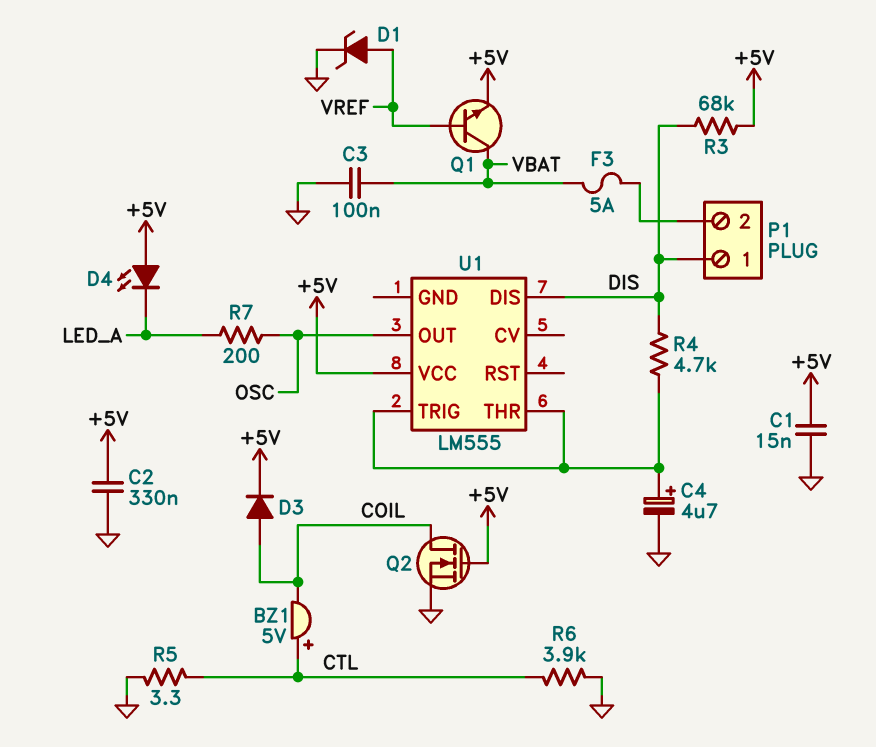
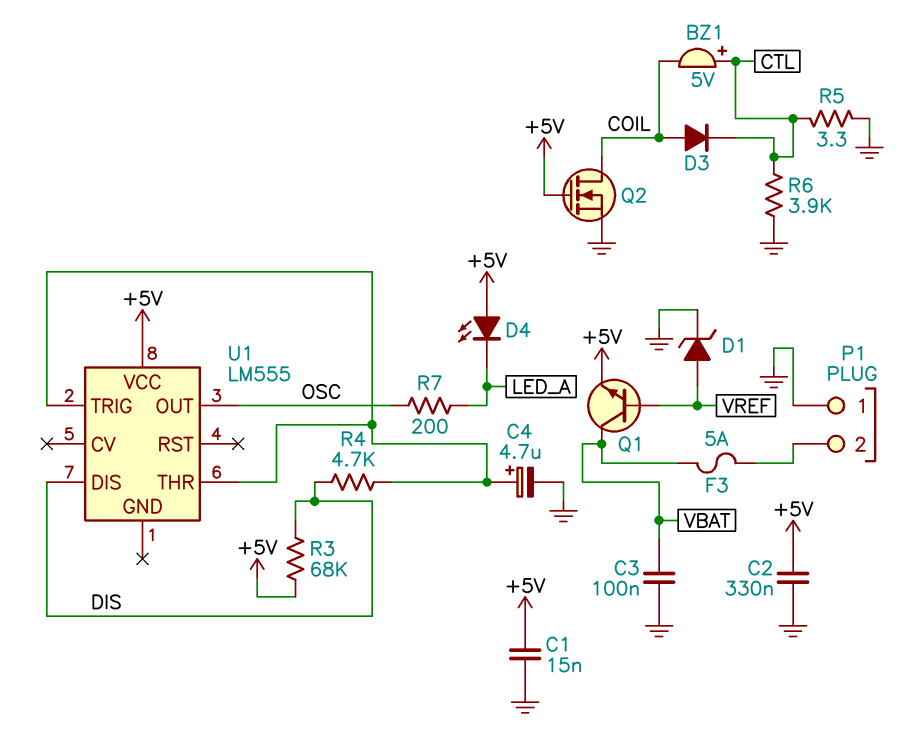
D3: diode (A COIL, K +5V) -> diode (A COIL, K CTL)
P1 pin 1: DIS -> GND

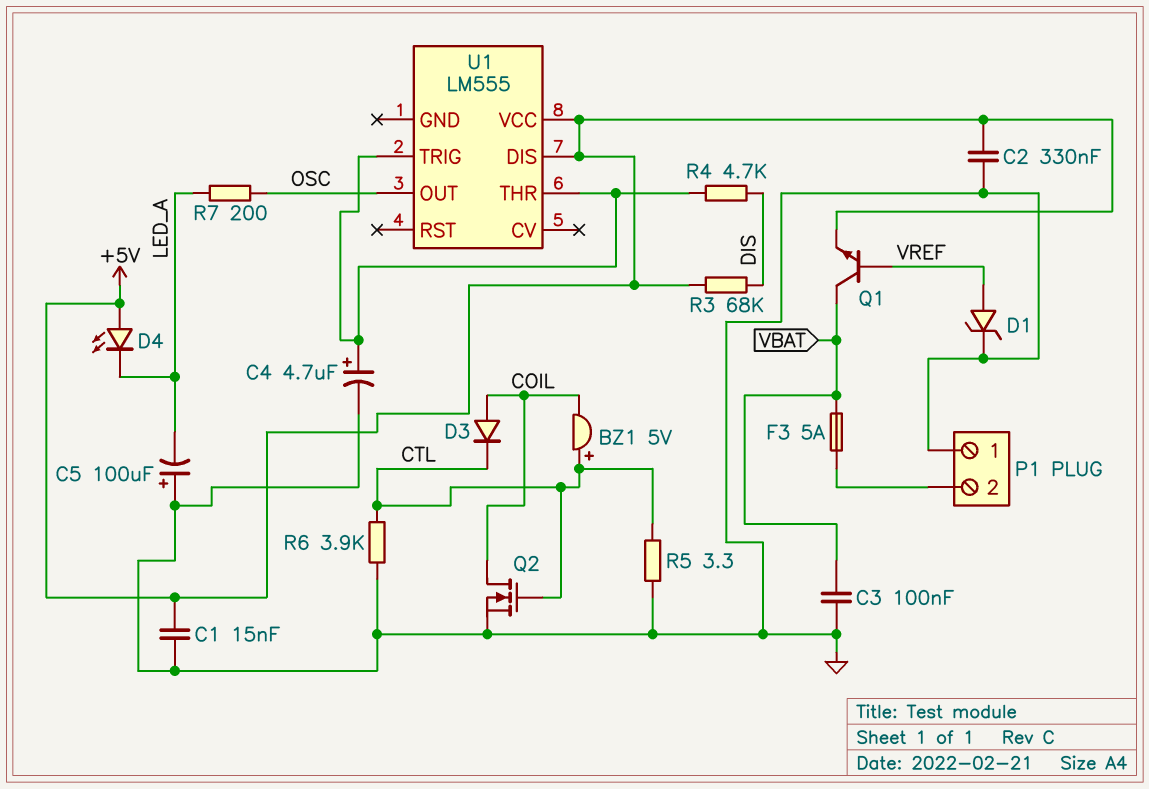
C5: none -> 100uF (plus GND, minus LED_A)
Q2: NMOS (G +5V, D COIL, S GND) -> NMOS (G CTL, D COIL, S GND)
U1 pin DIS: DIS -> +5V

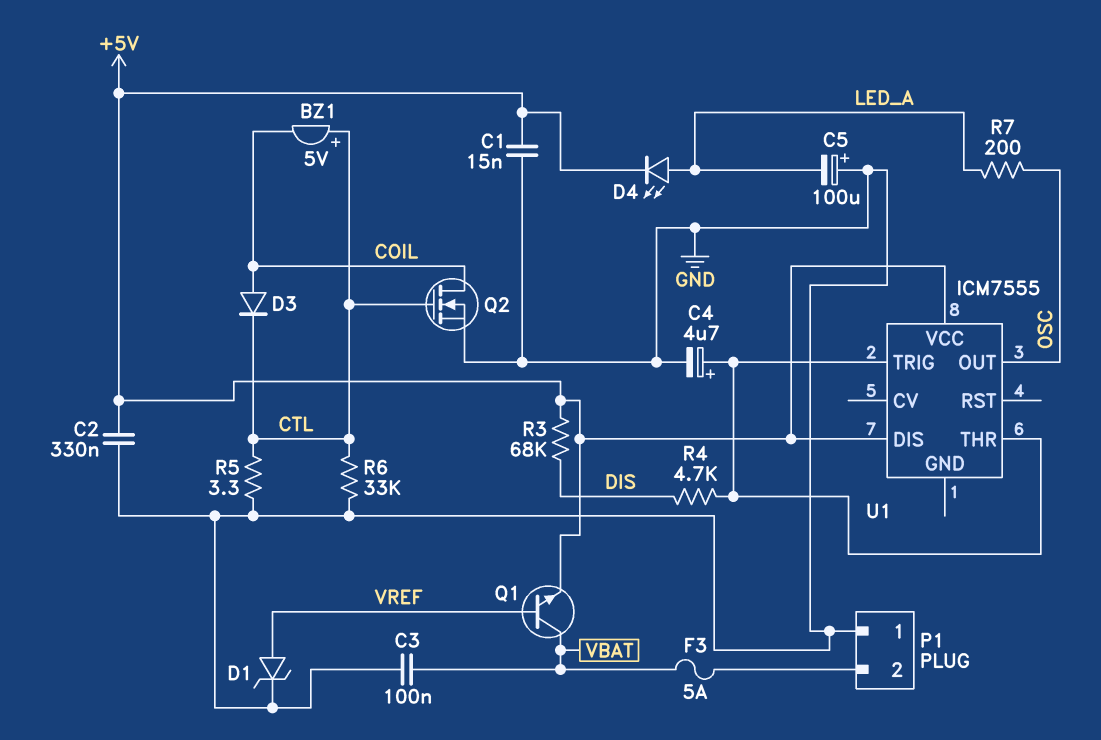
D4: LED (A +5V, K LED_A) -> LED (A LED_A, K +5V)
R6: 3.9k (CTL, GND) -> 33k (CTL, GND)
U1: LM555 -> ICM7555

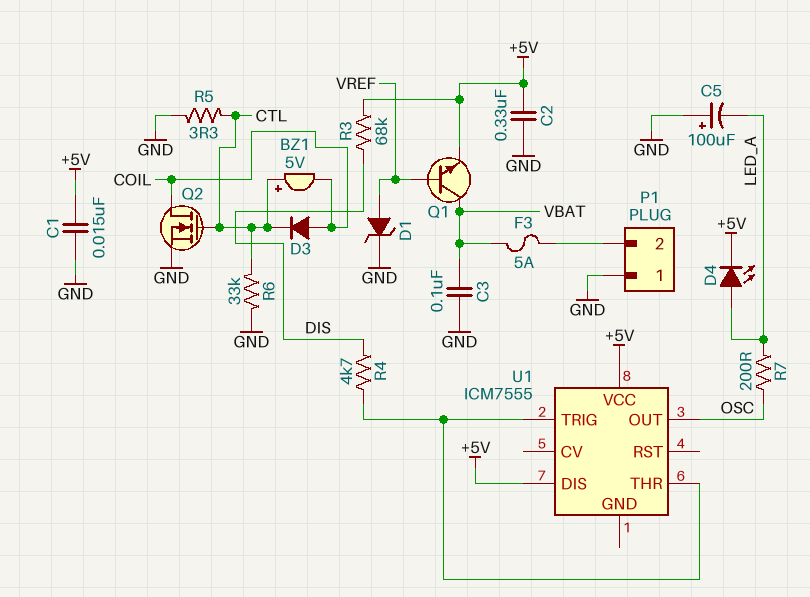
C4: 4.7uF (plus U1/THR, minus GND) -> none

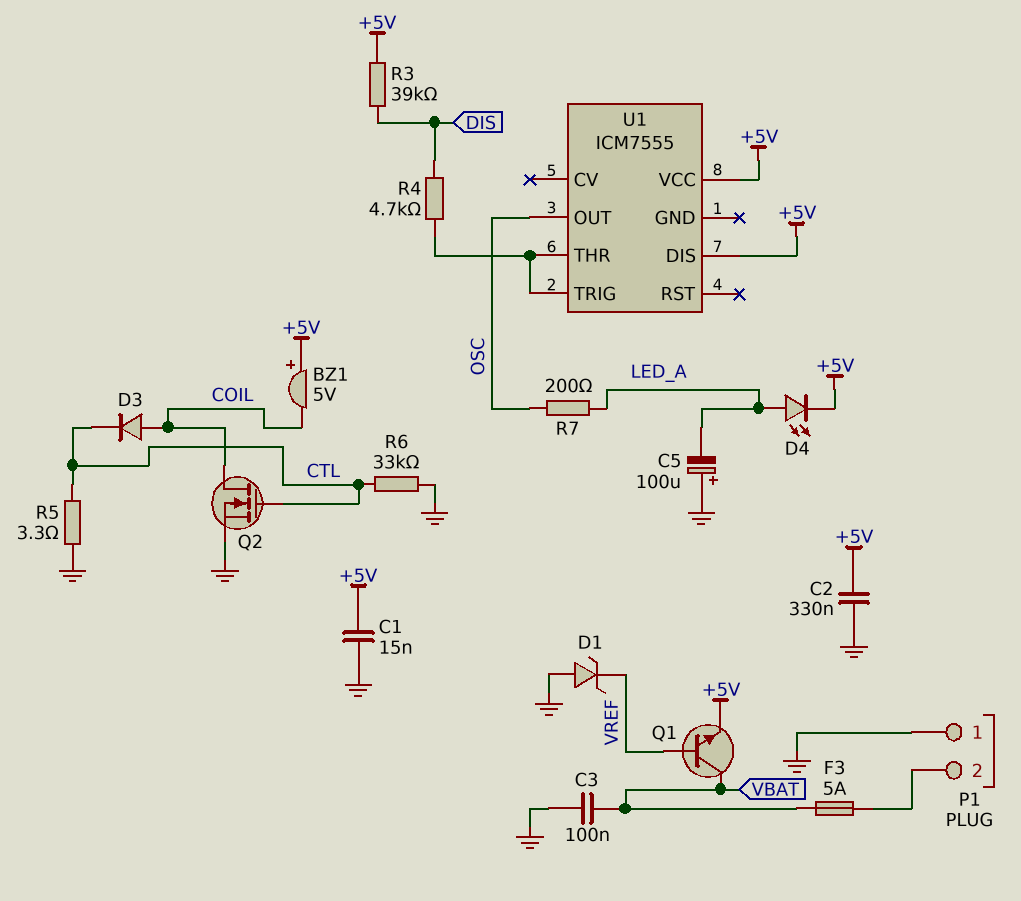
BZ1: buzzer 5V (plus CTL, minus COIL) -> buzzer 5V (plus +5V, minus COIL)
D1: zener (A VREF, K GND) -> zener (A GND, K VREF)
R3: 68k (+5V, DIS) -> 39k (+5V, DIS)

